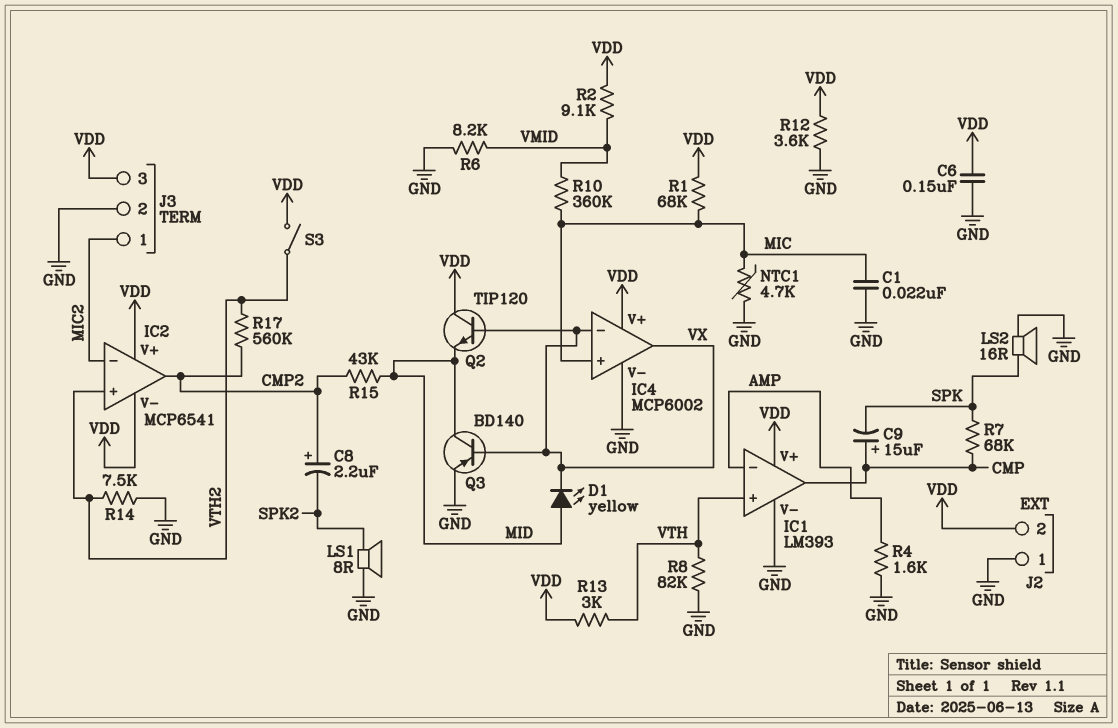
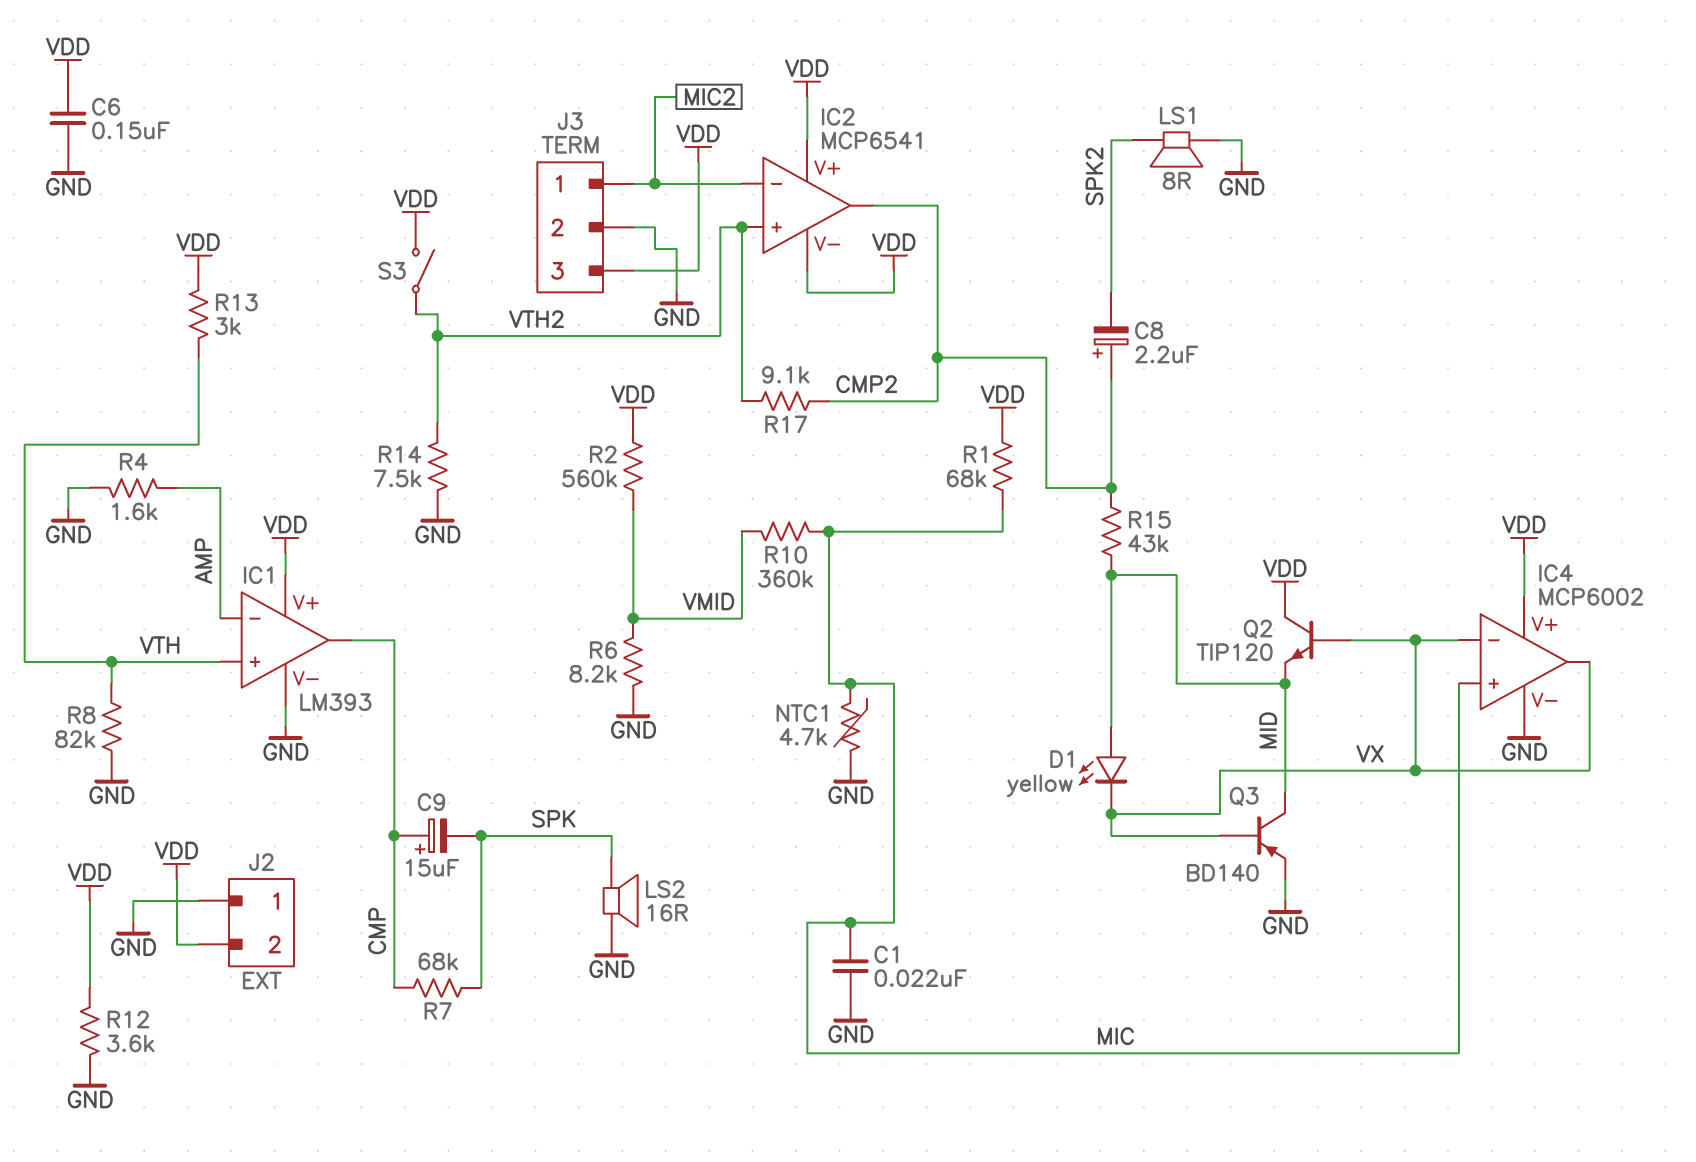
R2: 9.1k (VDD, VMID) -> 560k (VDD, VMID)
R17: 560k (CMP2, VTH2) -> 9.1k (CMP2, VTH2)

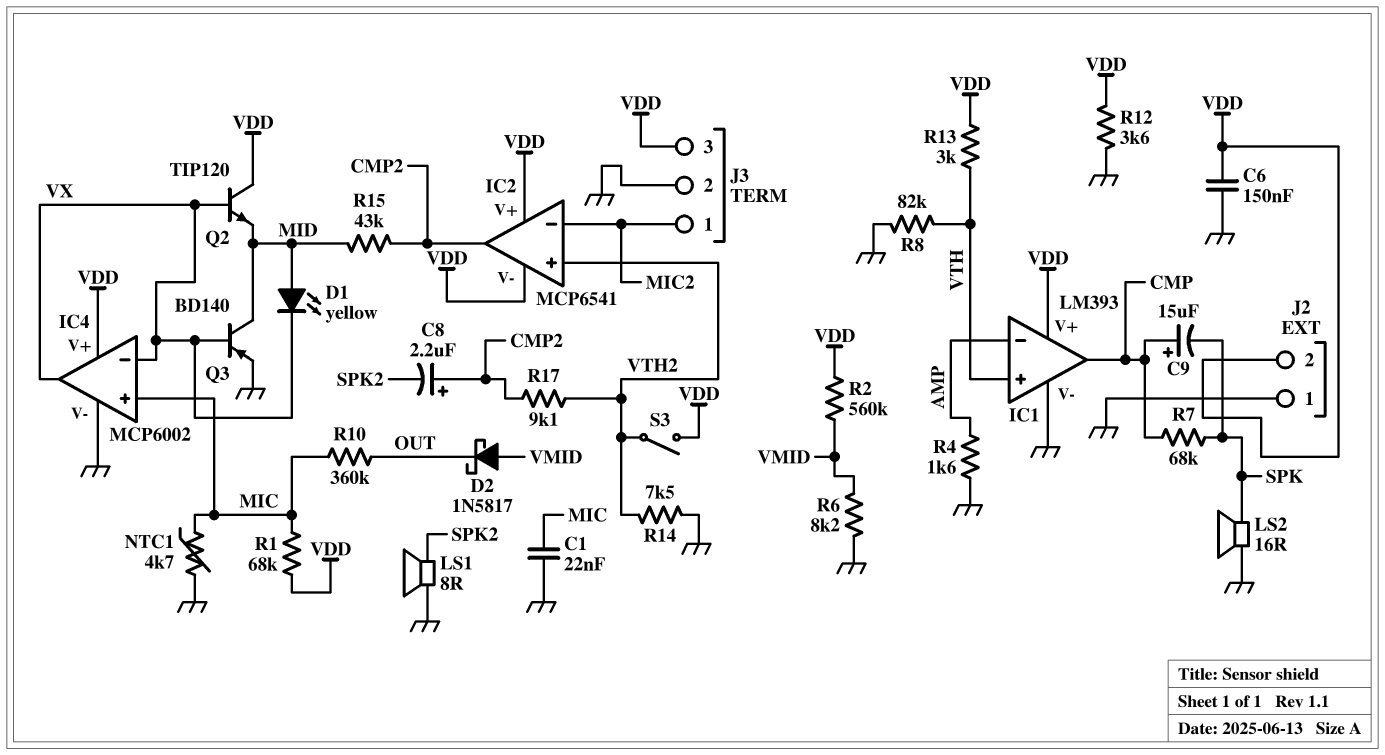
D2: none -> schottky 1N5817 (A VMID, K OUT)
R10: 360k (MIC, VMID) -> 360k (MIC, OUT)

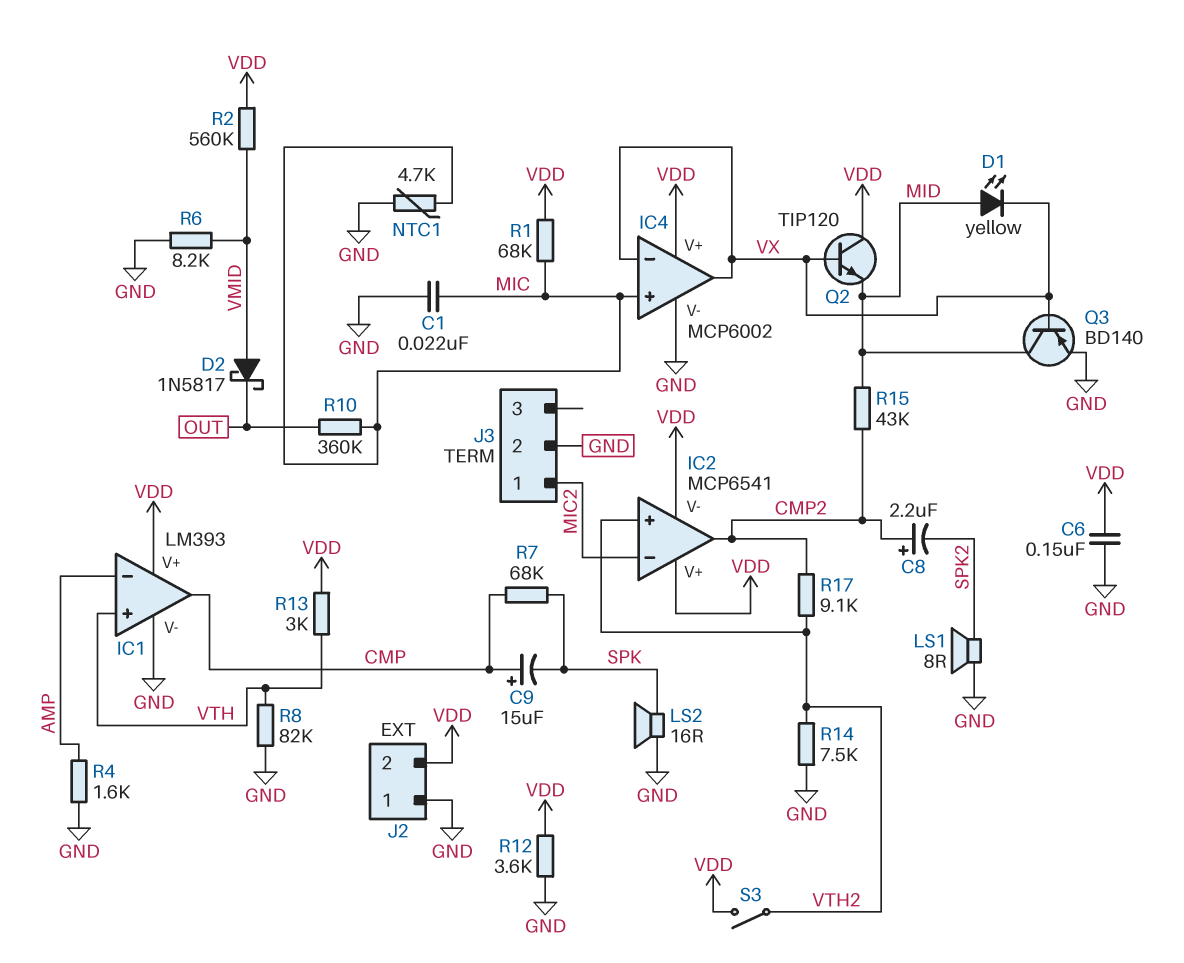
J3 pin 3: VDD -> none

